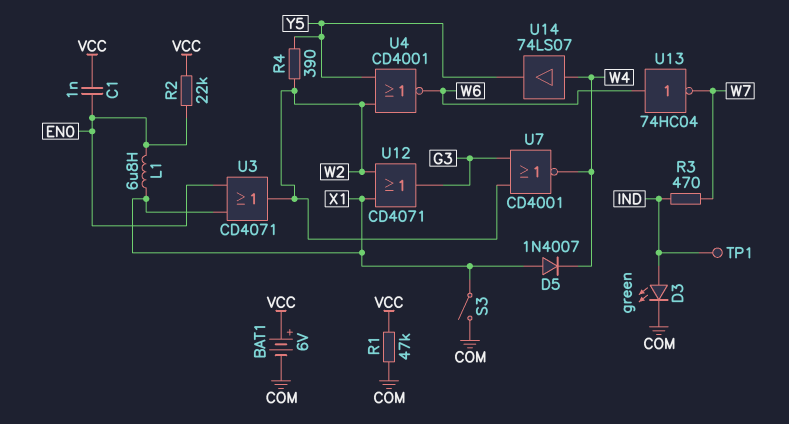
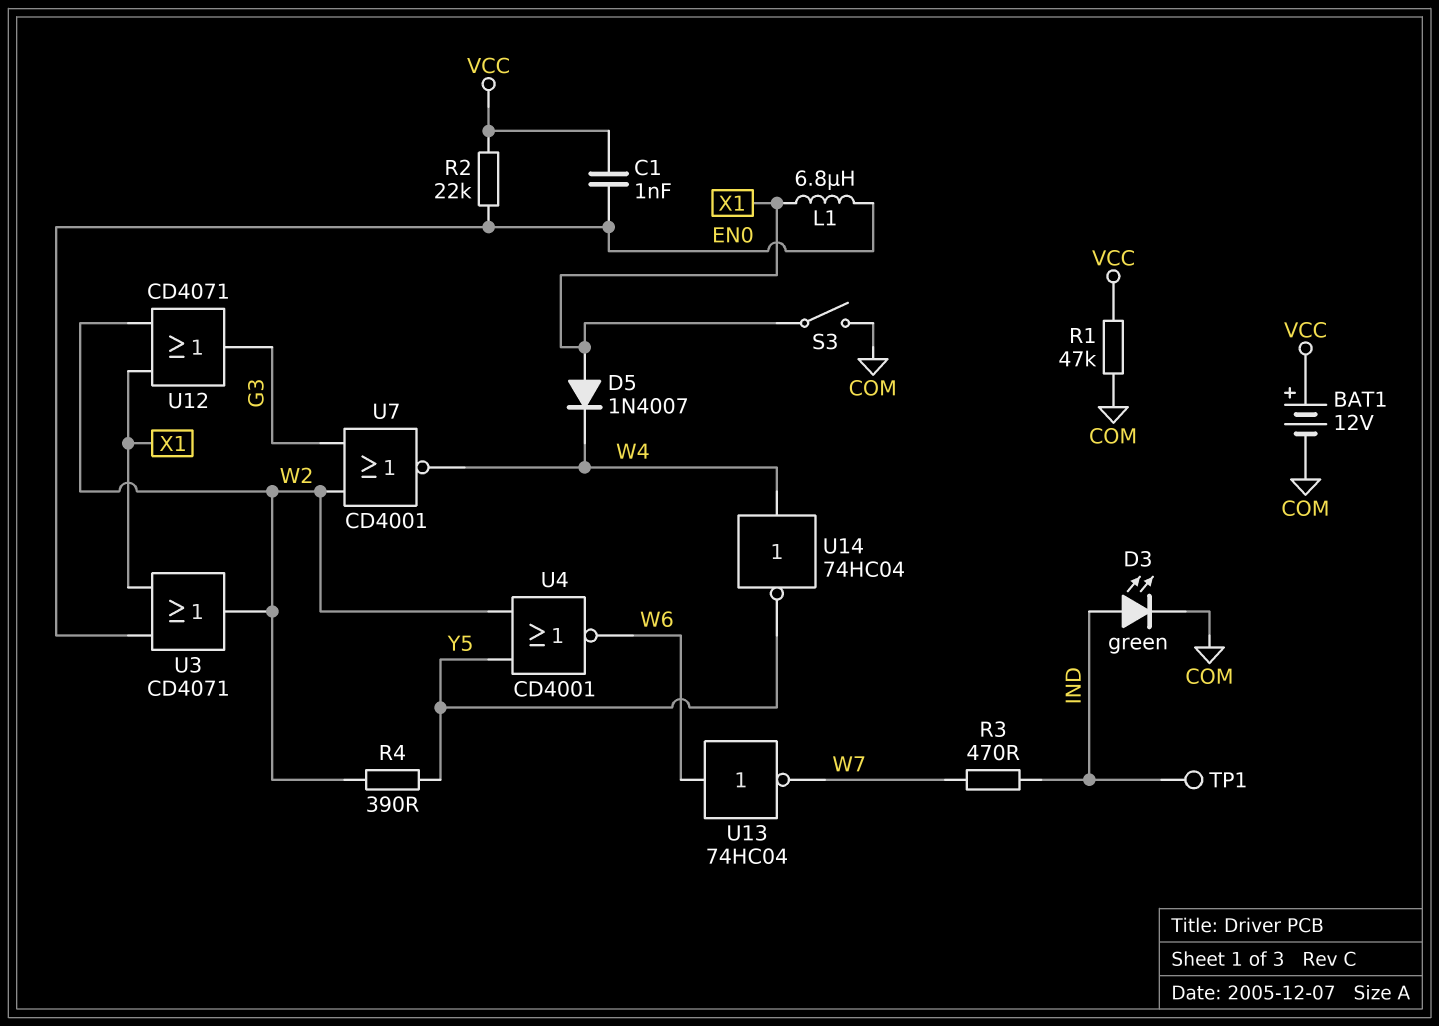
BAT1: 6V (plus VCC, minus COM) -> 12V (plus VCC, minus COM)
U14: buffer 74LS07 (in W4, out Y5) -> NOT 74HC04 (in W4, out Y5)

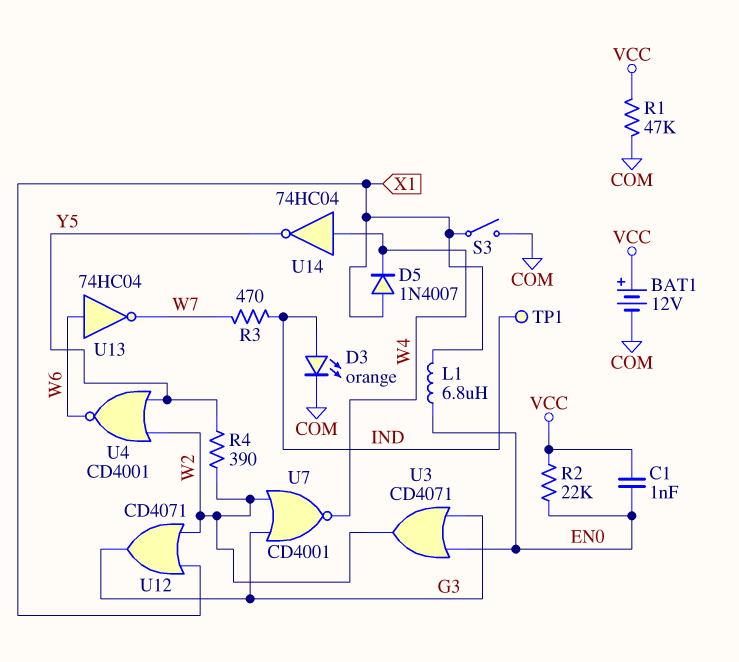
D3: LED green (A IND, K COM) -> LED orange (A IND, K COM)
U3: OR CD4071 (in EN0, in X1, out W2) -> OR CD4071 (in EN0, in G3, out W2)

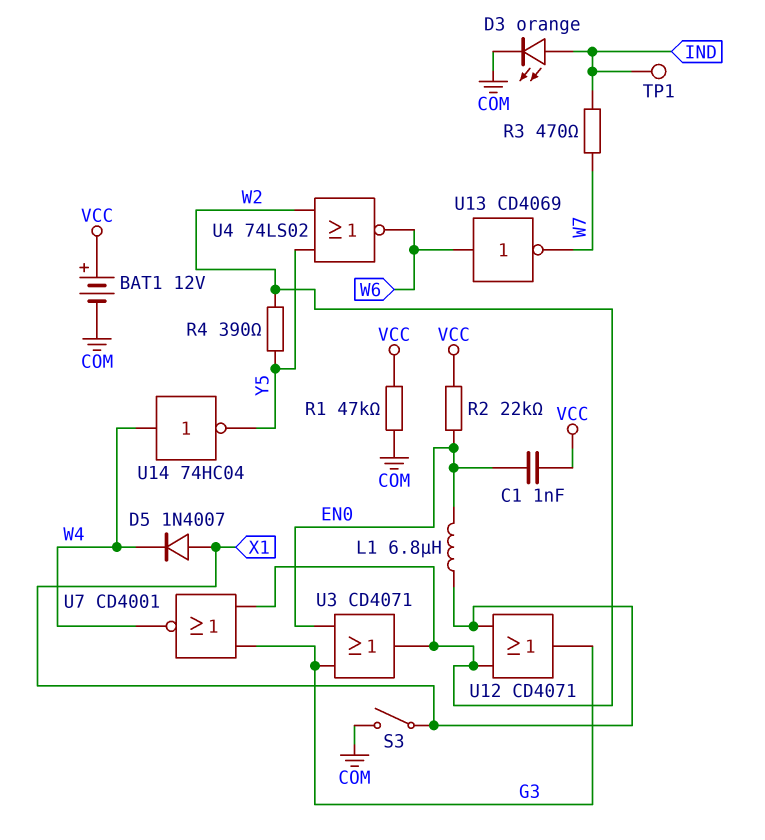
U4: NOR CD4001 (in W2, in Y5, out W6) -> NOR 74LS02 (in W2, in Y5, out W6)
U13: NOT 74HC04 (in W6, out W7) -> NOT CD4069 (in W6, out W7)

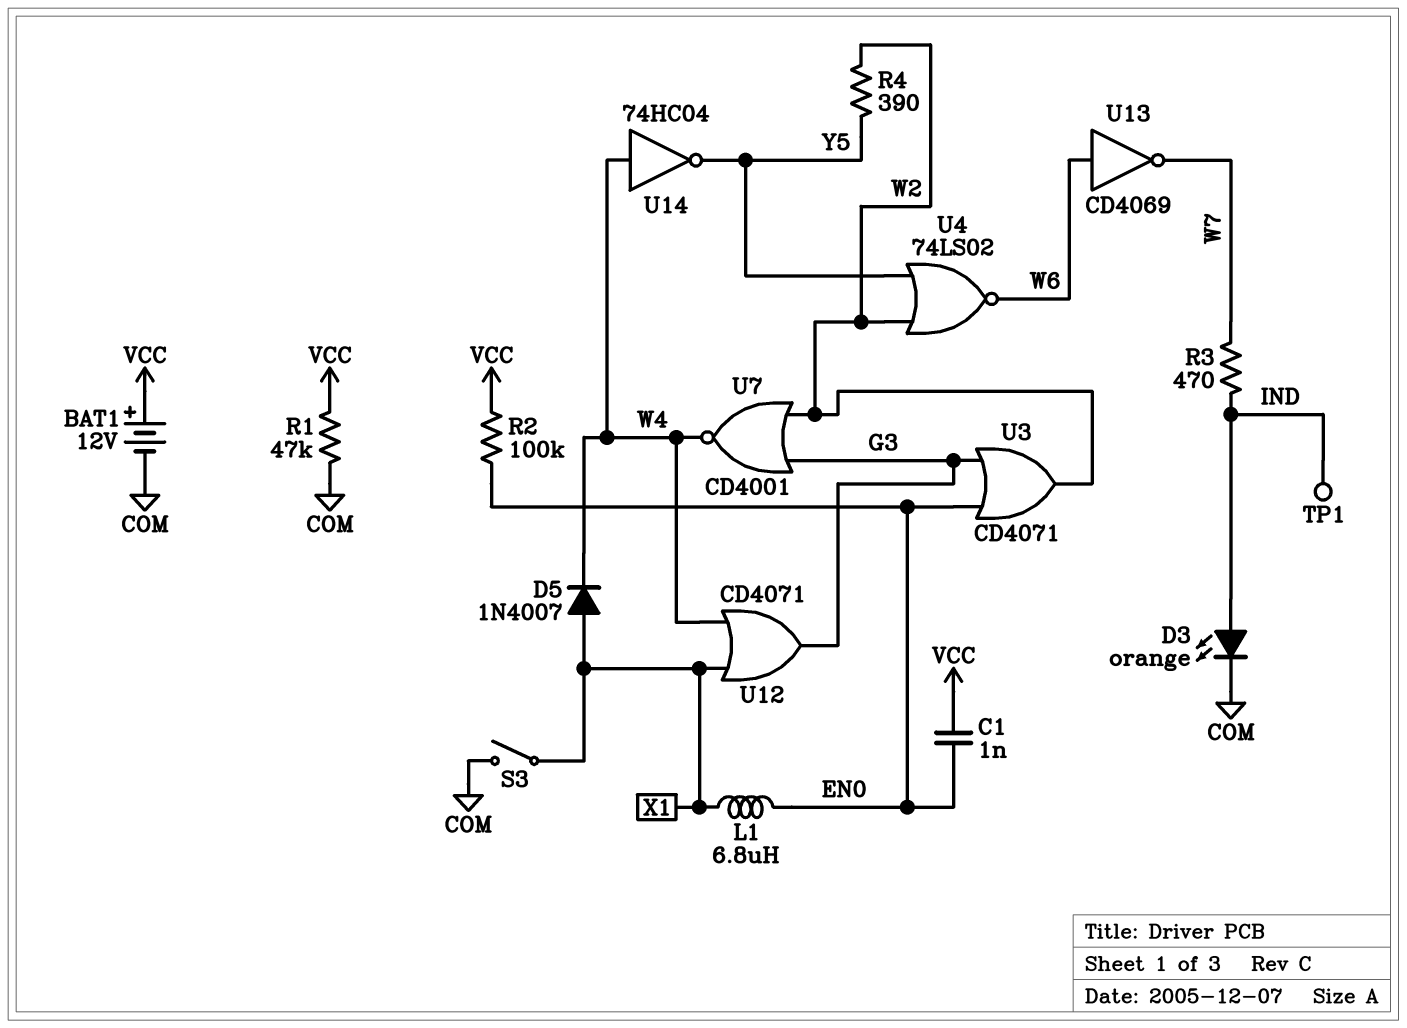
R2: 22k (EN0, VCC) -> 100k (EN0, VCC)
U12: OR CD4071 (in W2, in X1, out G3) -> OR CD4071 (in W4, in X1, out G3)

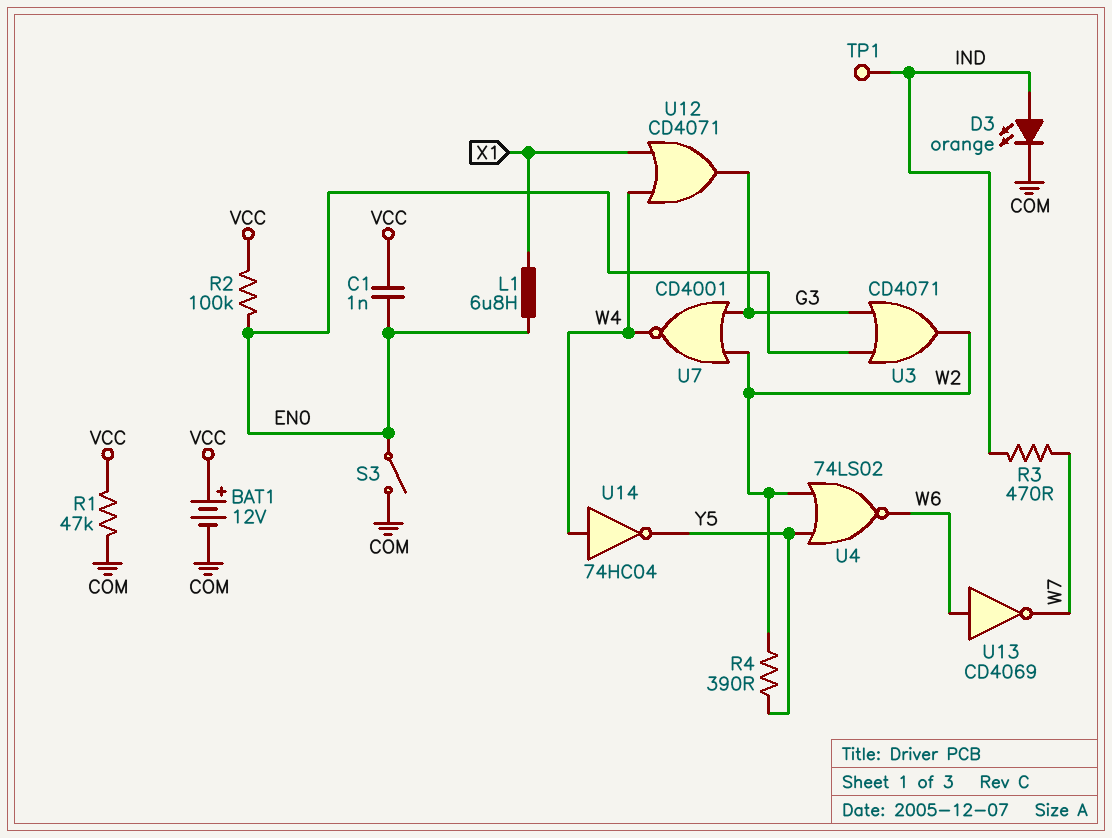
D5: diode 1N4007 (A X1, K W4) -> none
S3: switch (COM, X1) -> switch (COM, EN0)

